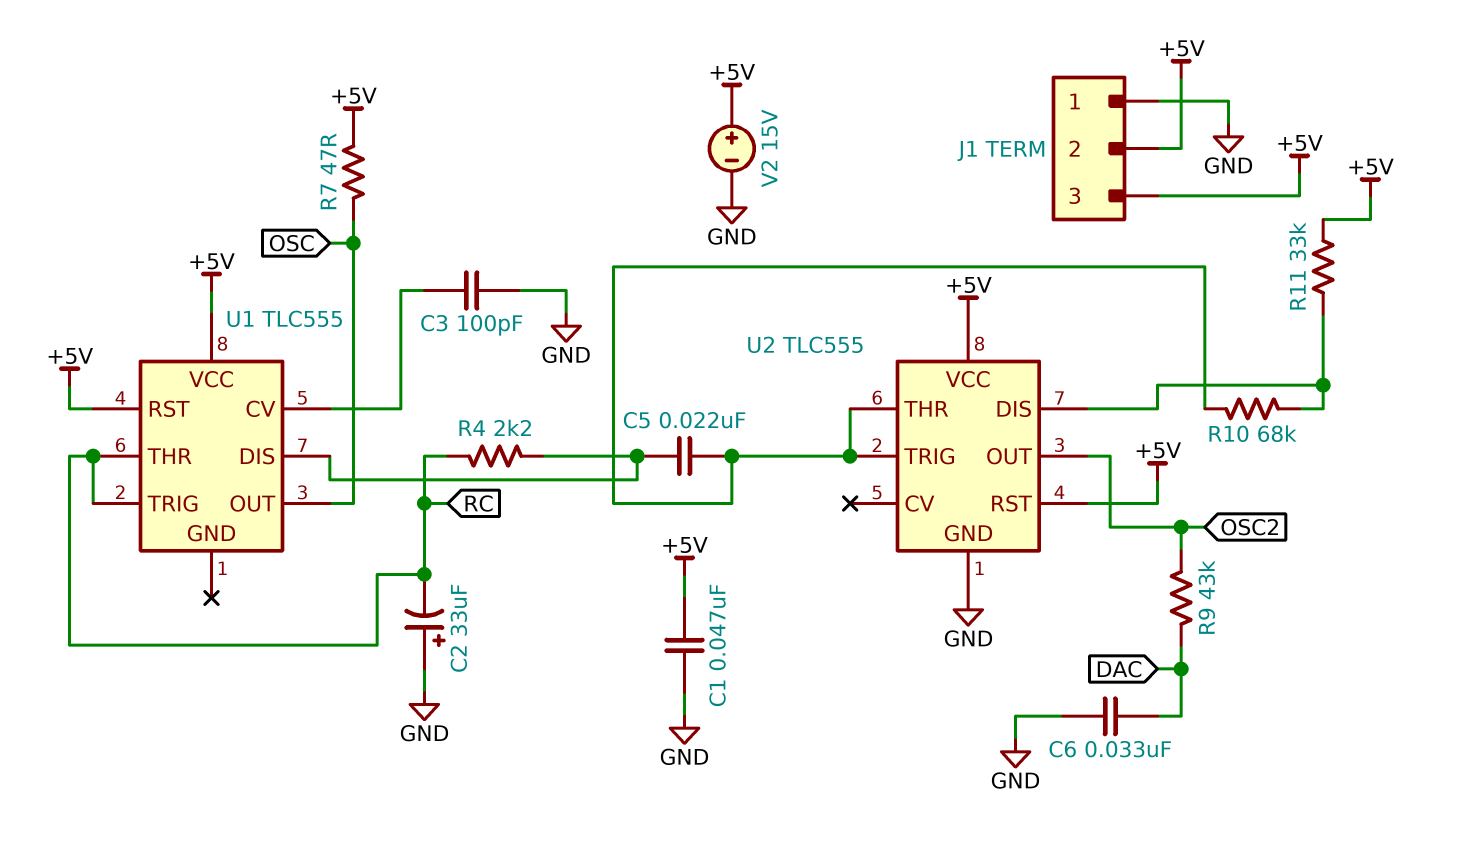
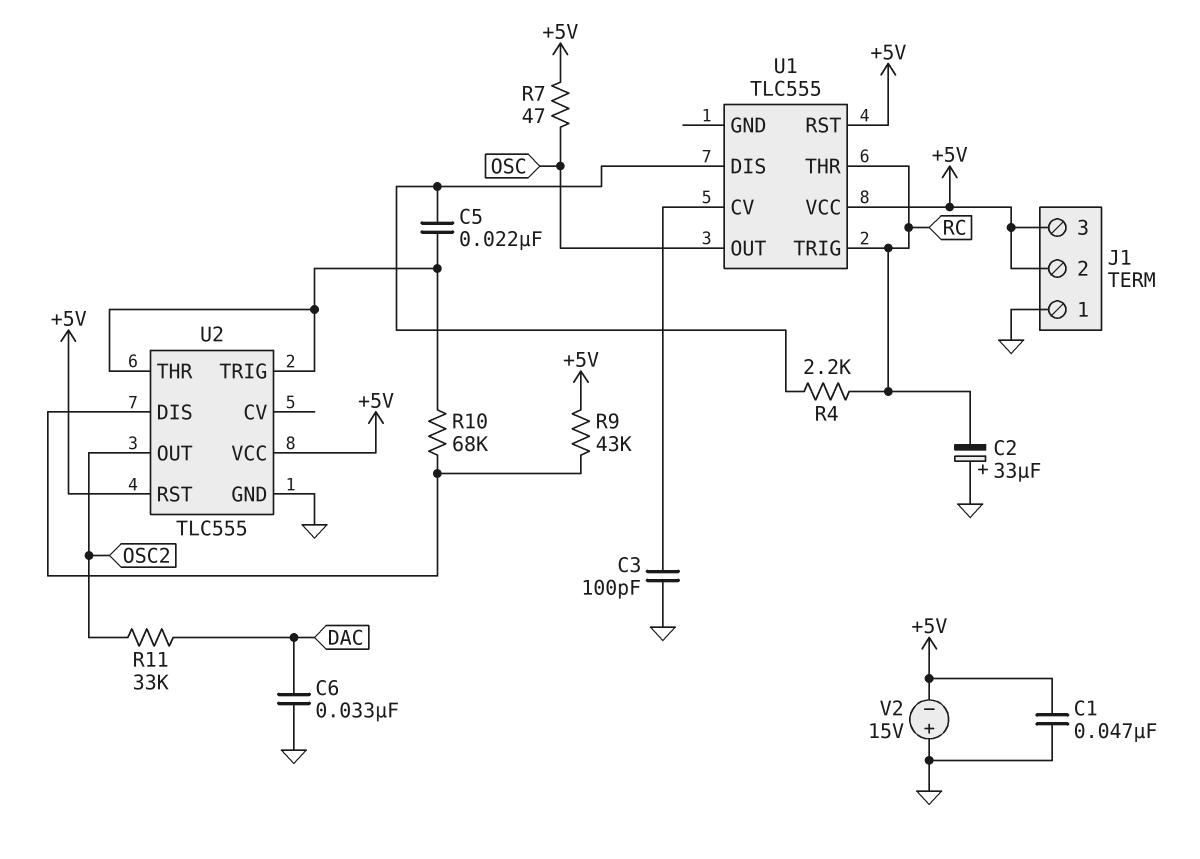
R9: 43k (DAC, OSC2) -> 43k (+5V, U2/DIS)
R11: 33k (+5V, U2/DIS) -> 33k (DAC, OSC2)
V2: 15V (plus +5V, minus GND) -> 15V (plus GND, minus +5V)

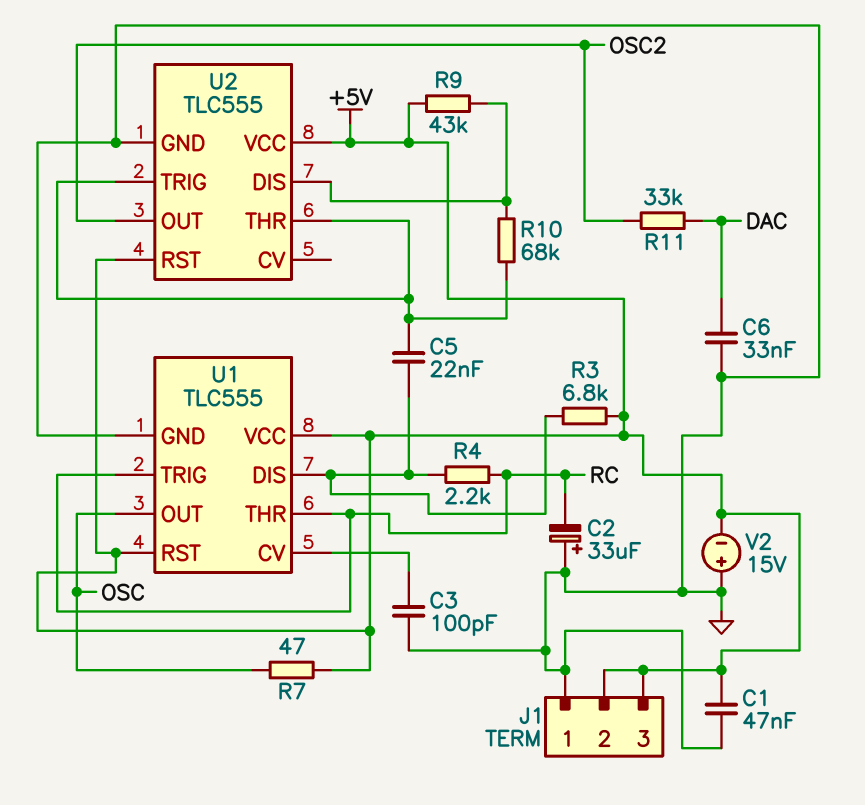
R3: none -> 6.8k (+5V, U1/DIS)
U1 pin GND: none -> GND

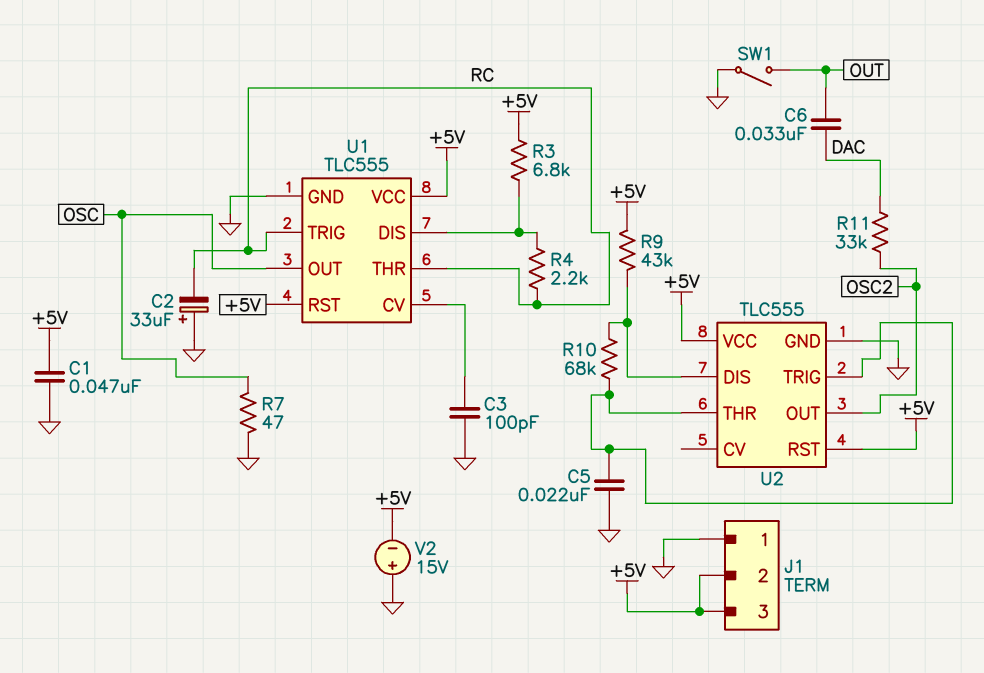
C5: 22nF (U1/DIS, U2/THR) -> 22nF (GND, U2/THR)
C6: 33nF (DAC, GND) -> 33nF (DAC, OUT)
R7: 47 (+5V, OSC) -> 47 (GND, OSC)
SW1: none -> switch (GND, OUT)

